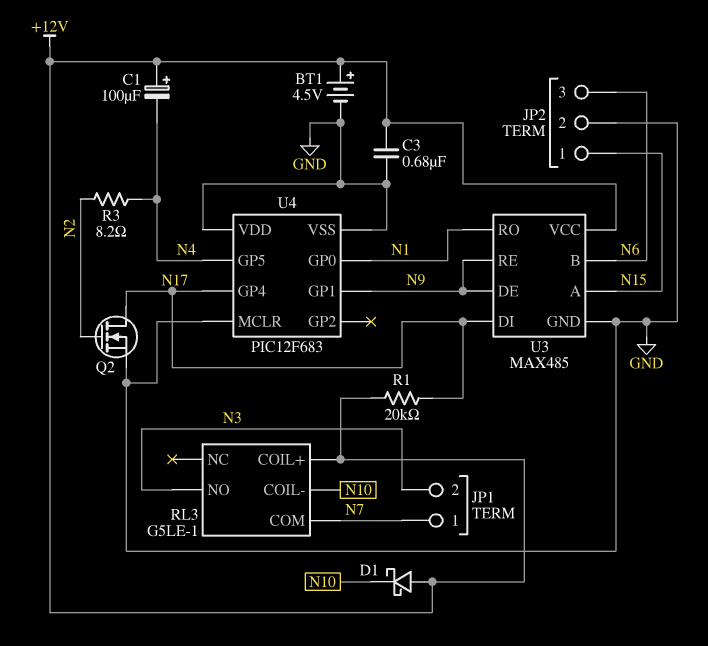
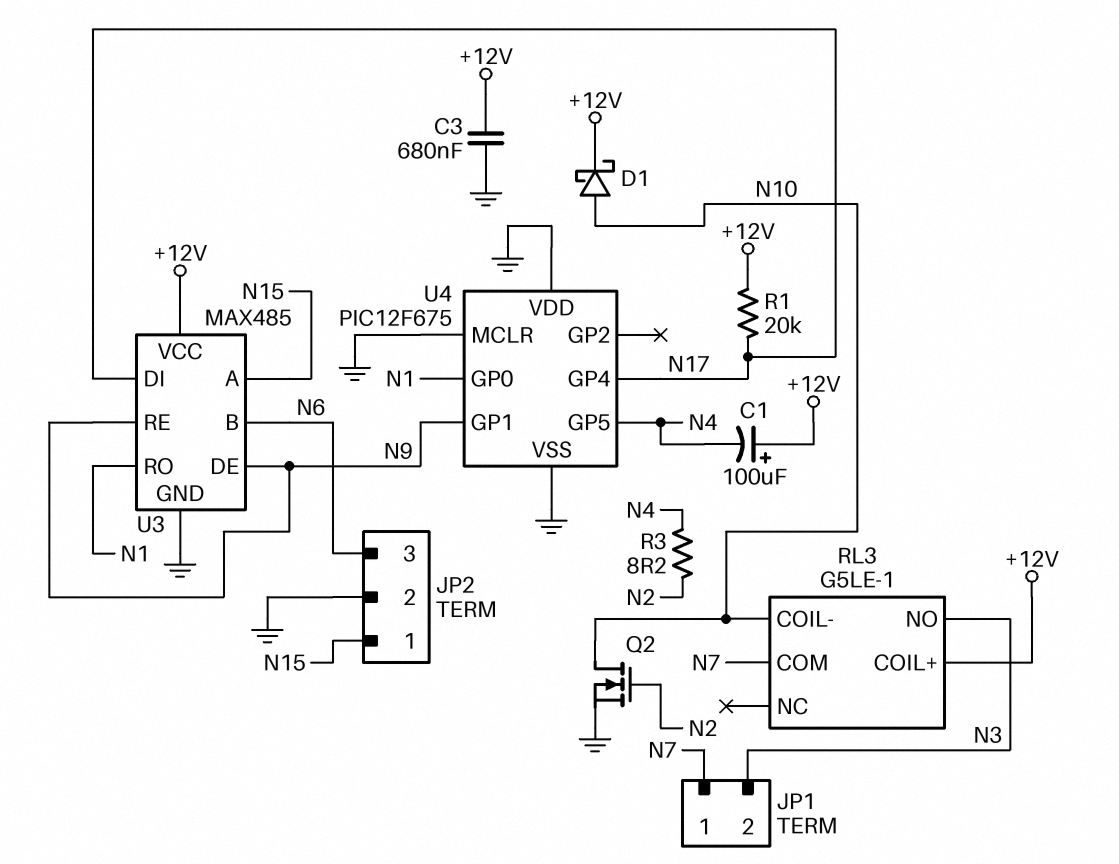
BT1: 4.5V (plus +12V, minus GND) -> none
D1: schottky (A +12V, K N10) -> schottky (A N10, K +12V)
Q2: NMOS (G N2, D N17, S GND) -> NMOS (G N2, D N10, S GND)
U4: PIC12F683 -> PIC12F675

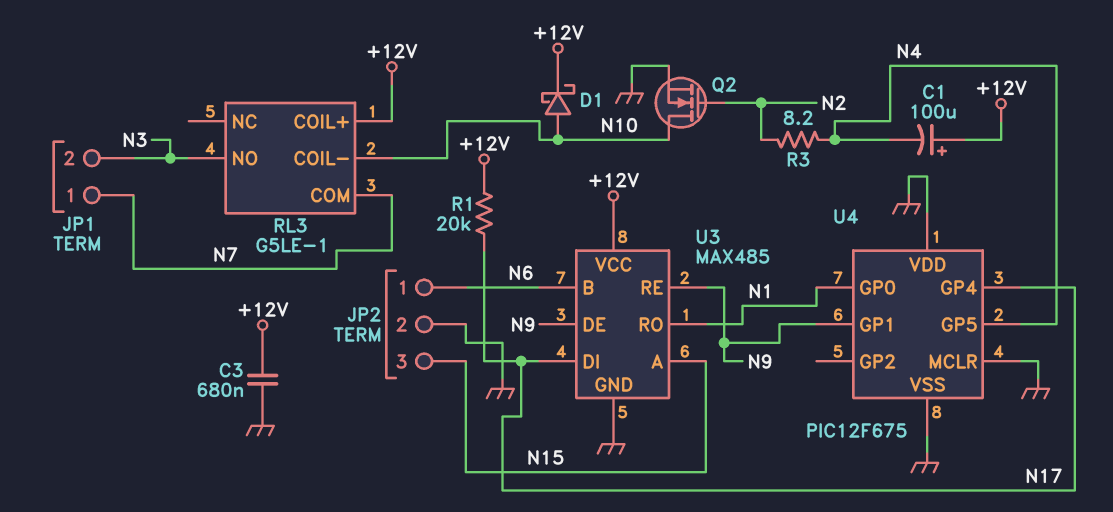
JP2 pin 1: N15 -> N6
JP2 pin 3: N6 -> N15

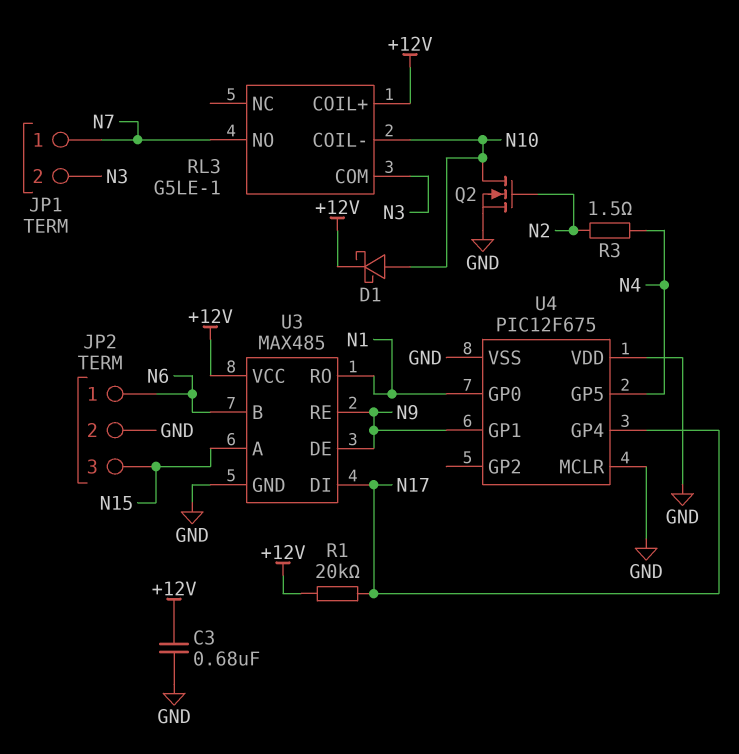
C1: 100uF (plus +12V, minus N4) -> none
R3: 8.2 (N2, N4) -> 1.5 (N2, N4)
RL3 pin COM: N7 -> N3
RL3 pin NO: N3 -> N7

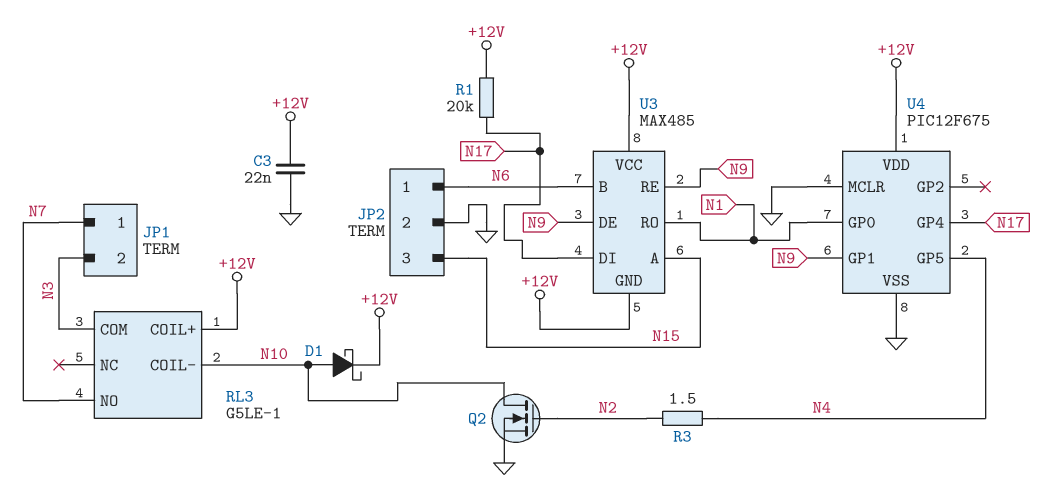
C3: 680nF (+12V, GND) -> 22nF (+12V, GND)
U3 pin GND: GND -> +12V
U4 pin VDD: GND -> +12V

